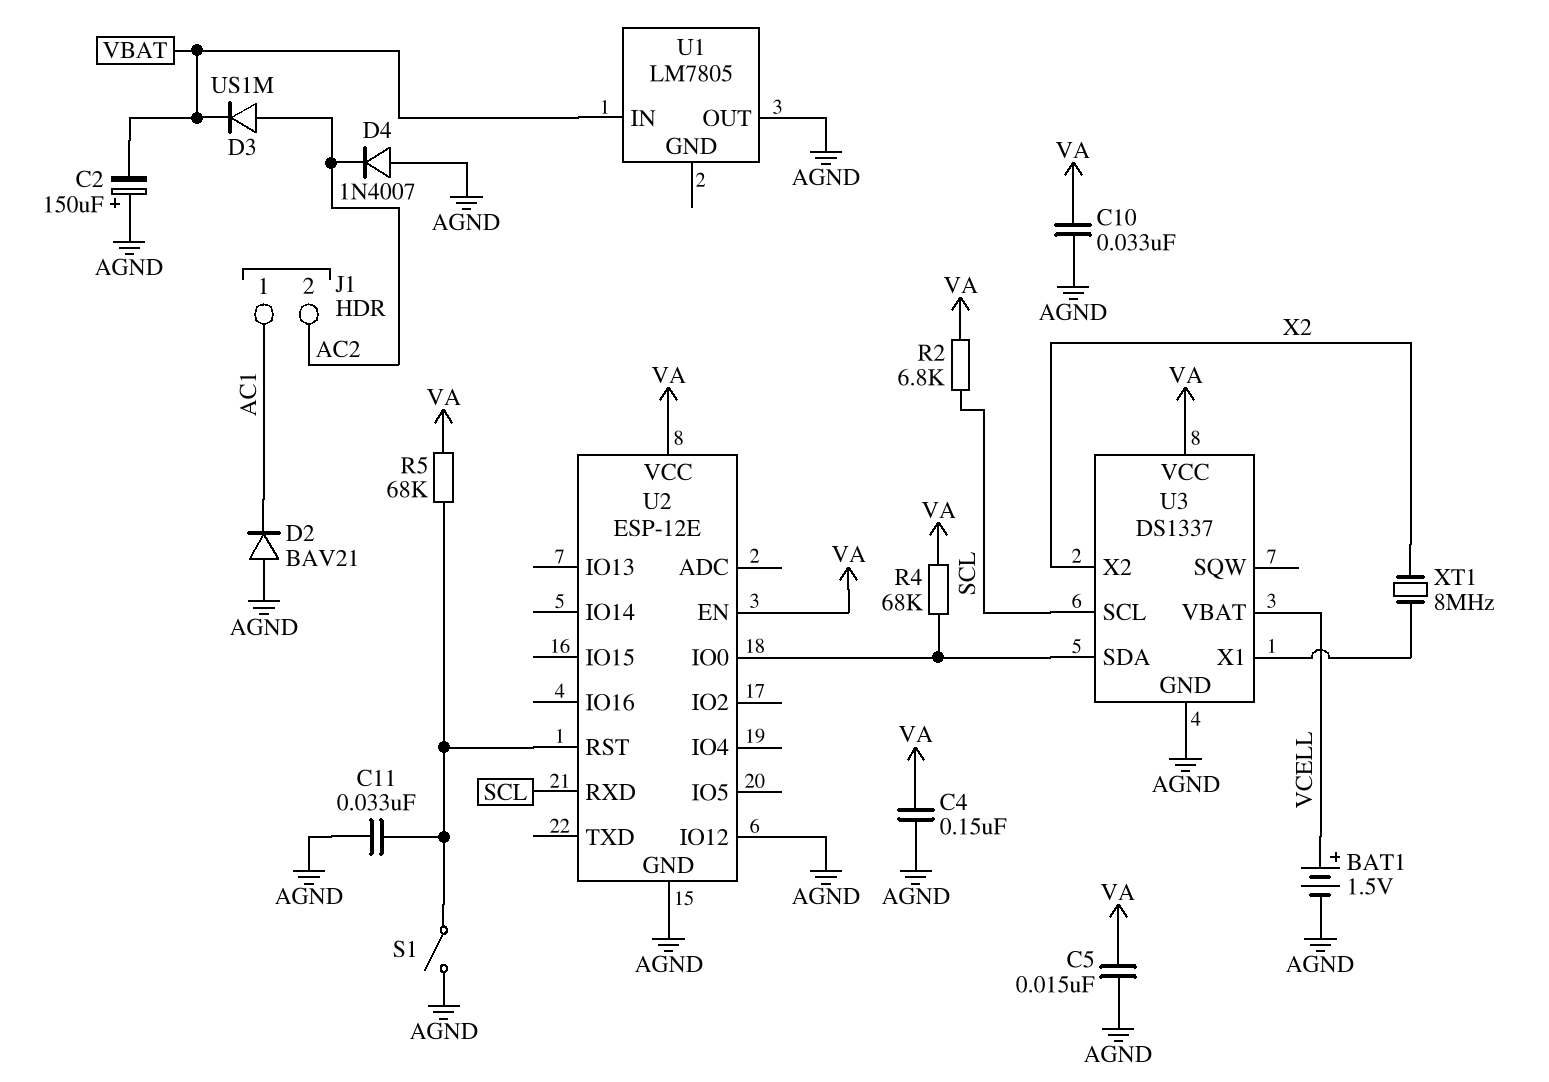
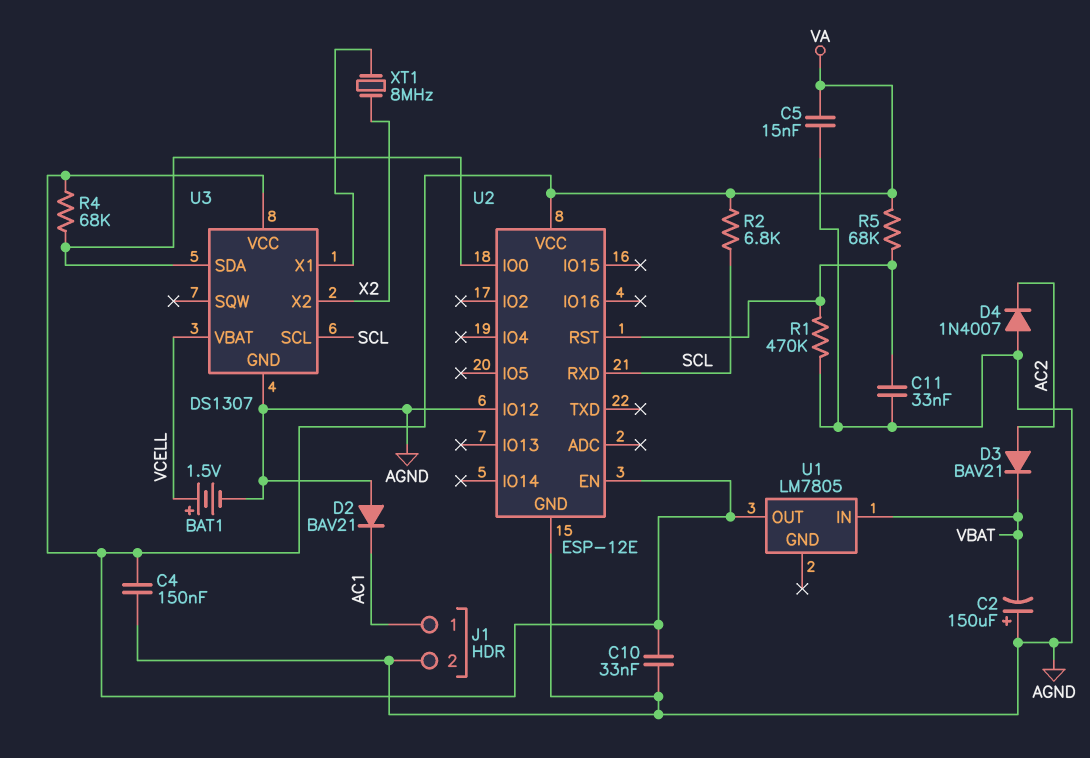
D3: diode US1M (A AC2, K VBAT) -> diode BAV21 (A AC2, K VBAT)
J1 pin 2: AC2 -> AGND
R1: none -> 470k (AGND, U2/RST)
S1: switch (AGND, U2/RST) -> none
U1 pin OUT: AGND -> VA
U3: DS1337 -> DS1307

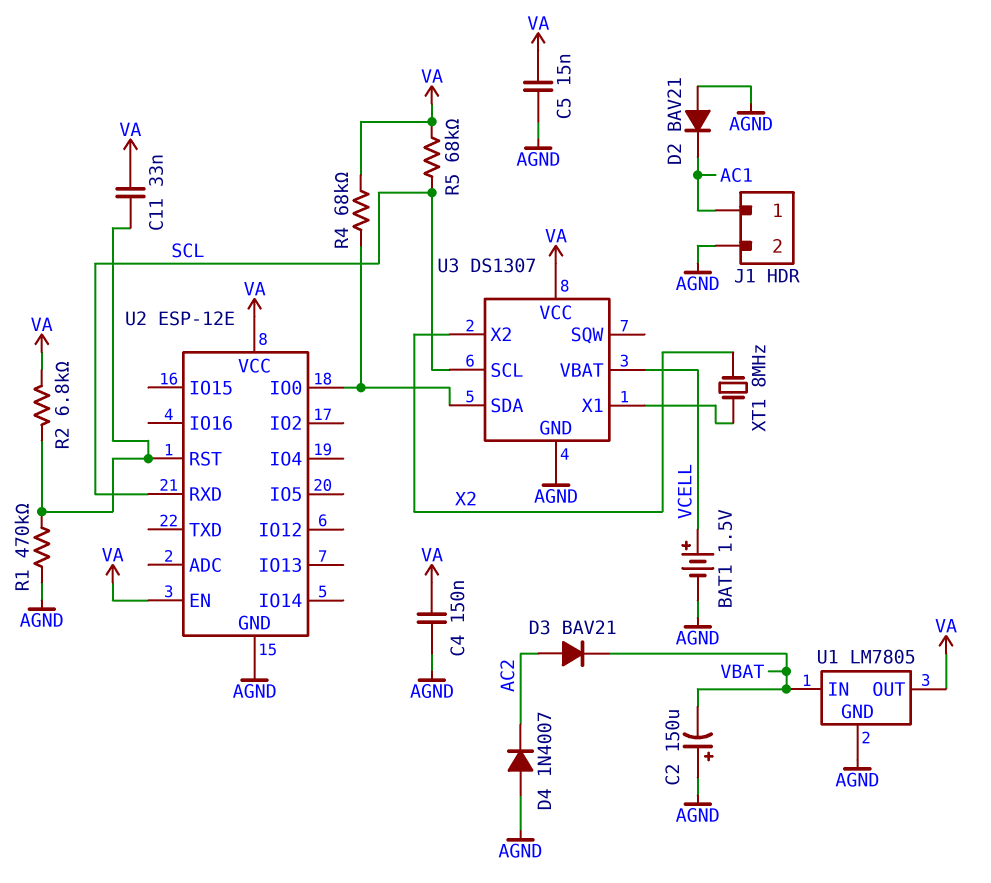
C10: 33nF (AGND, VA) -> none
C11: 33nF (AGND, U2/RST) -> 33nF (U2/RST, VA)
R2: 6.8k (SCL, VA) -> 6.8k (U2/RST, VA)
R5: 68k (U2/RST, VA) -> 68k (SCL, VA)
U1 pin GND: none -> AGND
U2 pin IO12: AGND -> none

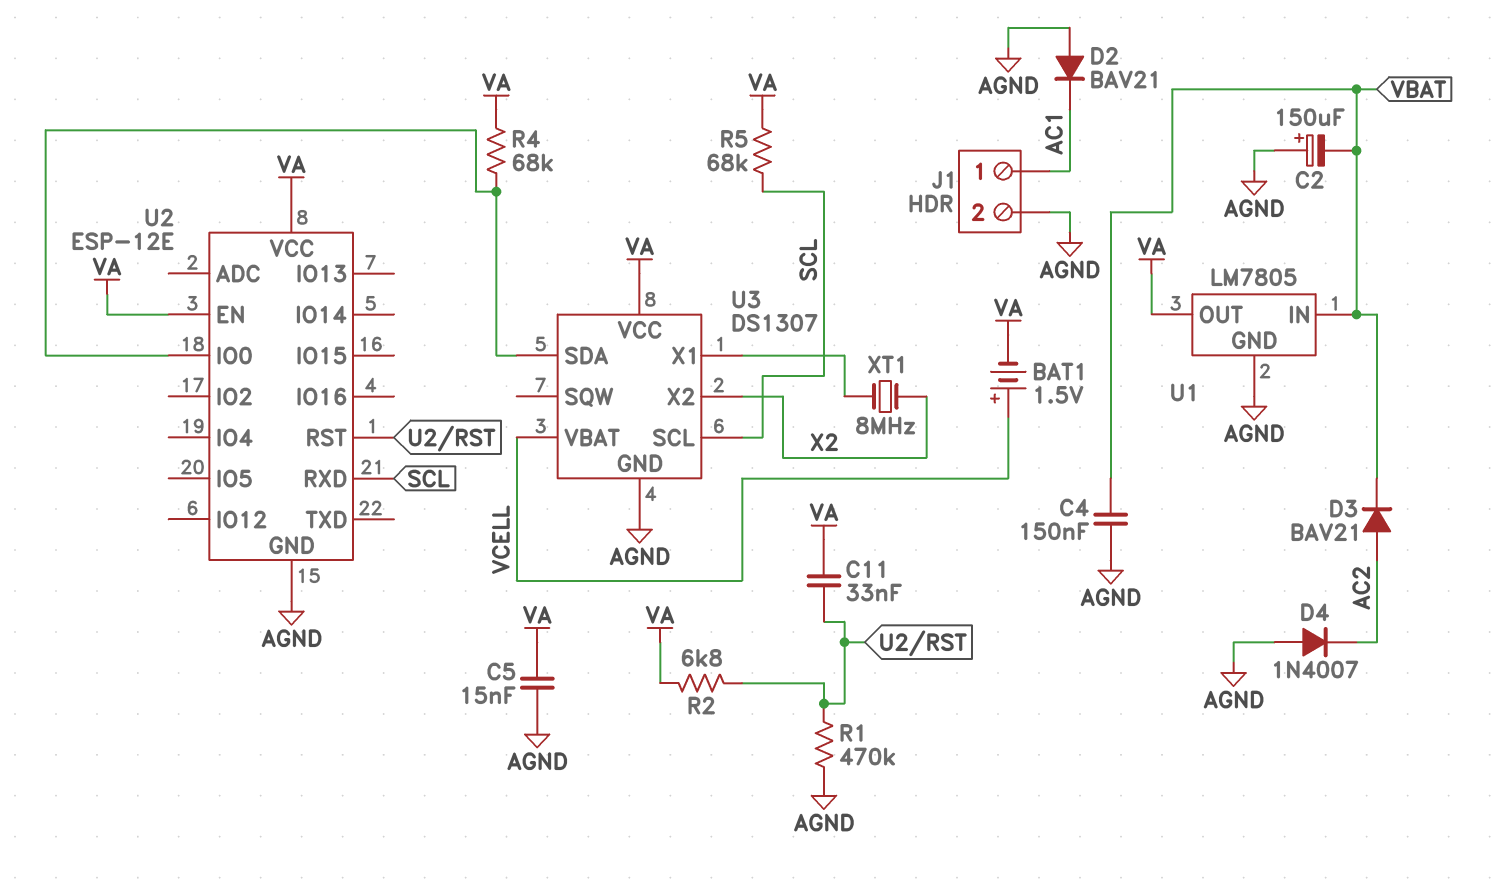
BAT1: 1.5V (plus VCELL, minus AGND) -> 1.5V (plus VCELL, minus VA)
C4: 150nF (AGND, VA) -> 150nF (AGND, VBAT)

